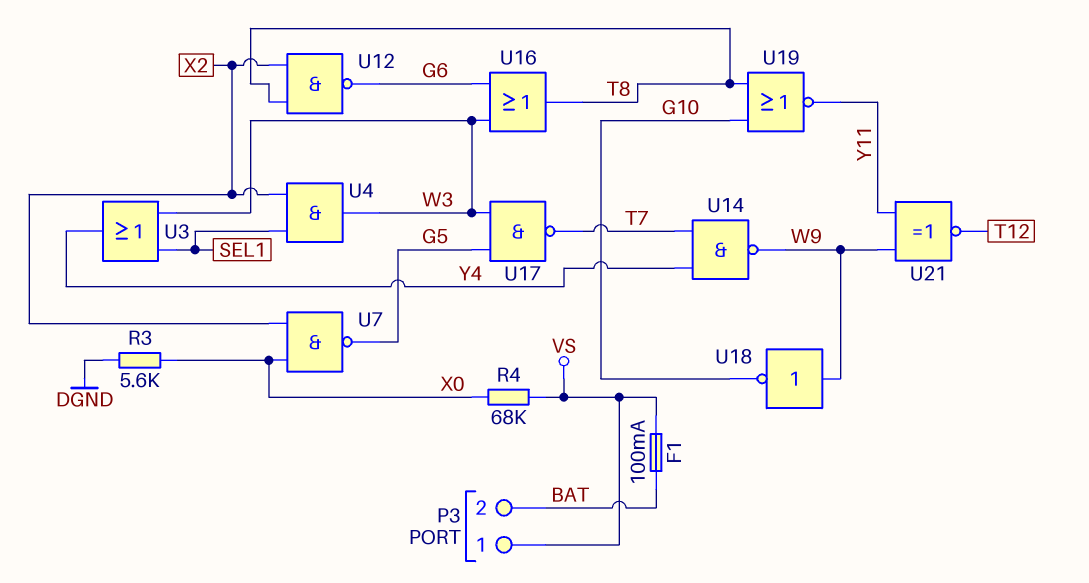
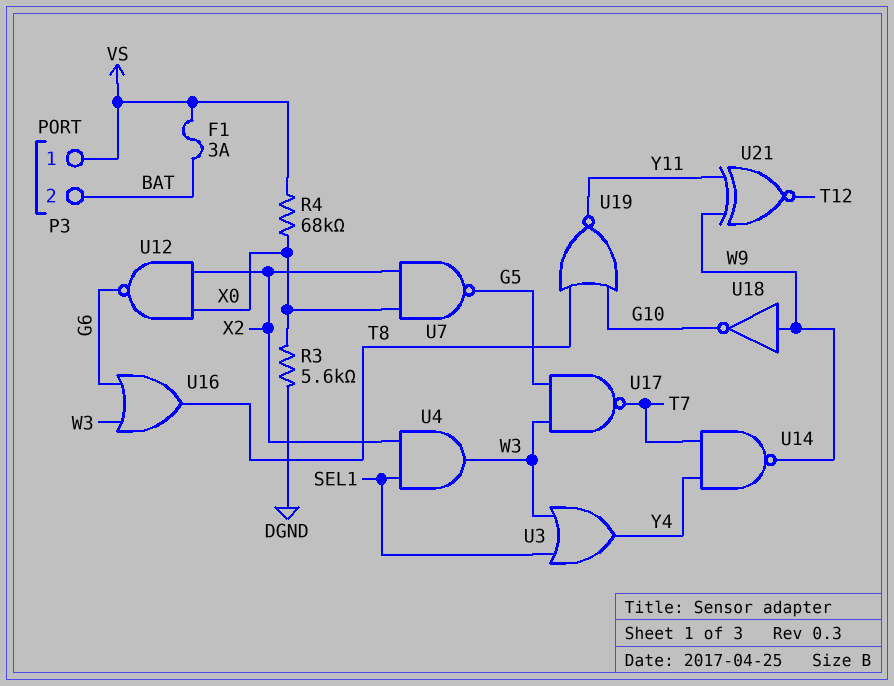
F1: 100mA (BAT, VS) -> 3A (BAT, VS)
U12: NAND (in T8, in X2, out G6) -> NAND (in X0, in X2, out G6)

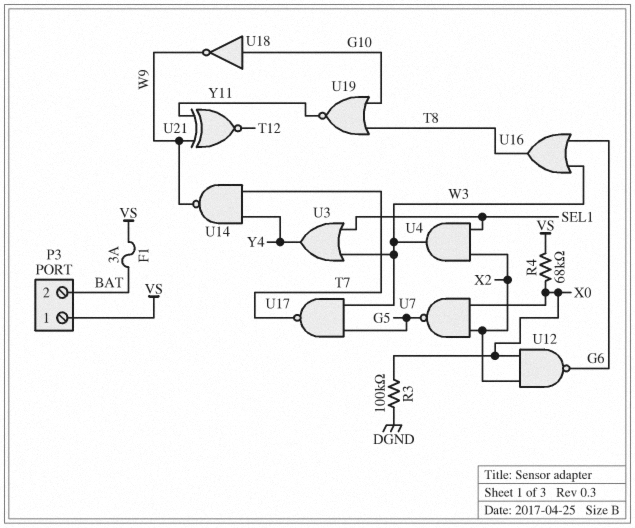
R3: 5.6k (DGND, X0) -> 100k (DGND, X0)
U18: NOT (in W9, out G10) -> NOT (in G10, out W9)

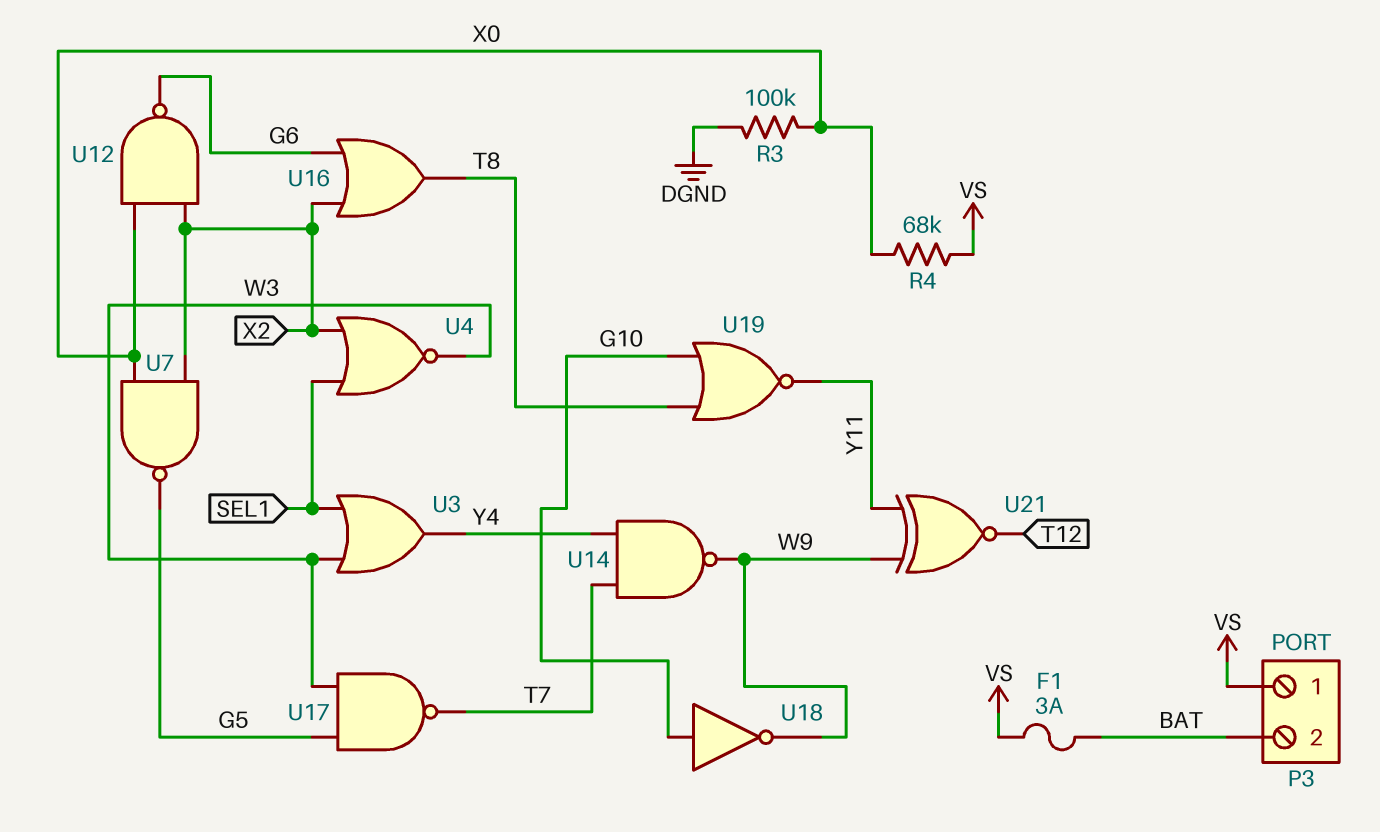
U4: AND (in SEL1, in X2, out W3) -> NOR (in SEL1, in X2, out W3)
U16: OR (in G6, in W3, out T8) -> OR (in G6, in X2, out T8)

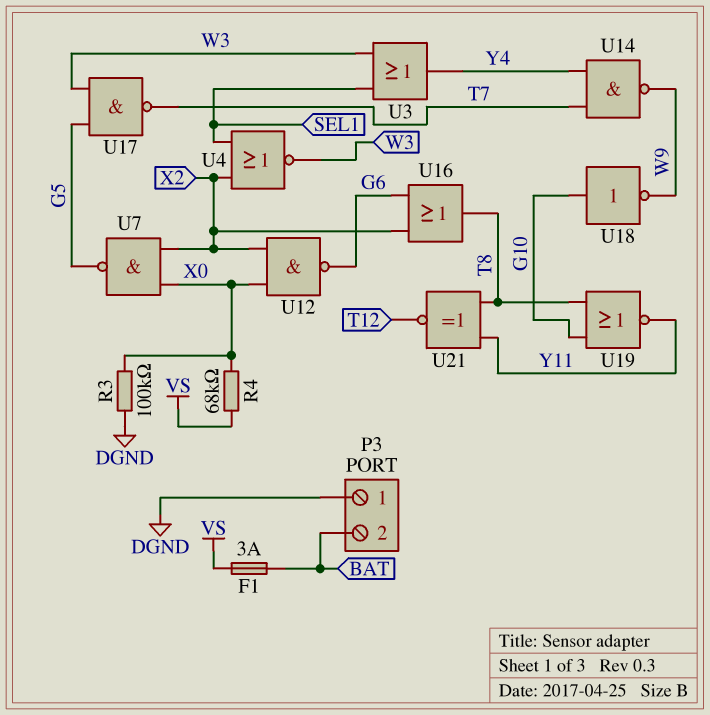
P3 pin 1: VS -> DGND
U21: XNOR (in W9, in Y11, out T12) -> XNOR (in T8, in Y11, out T12)

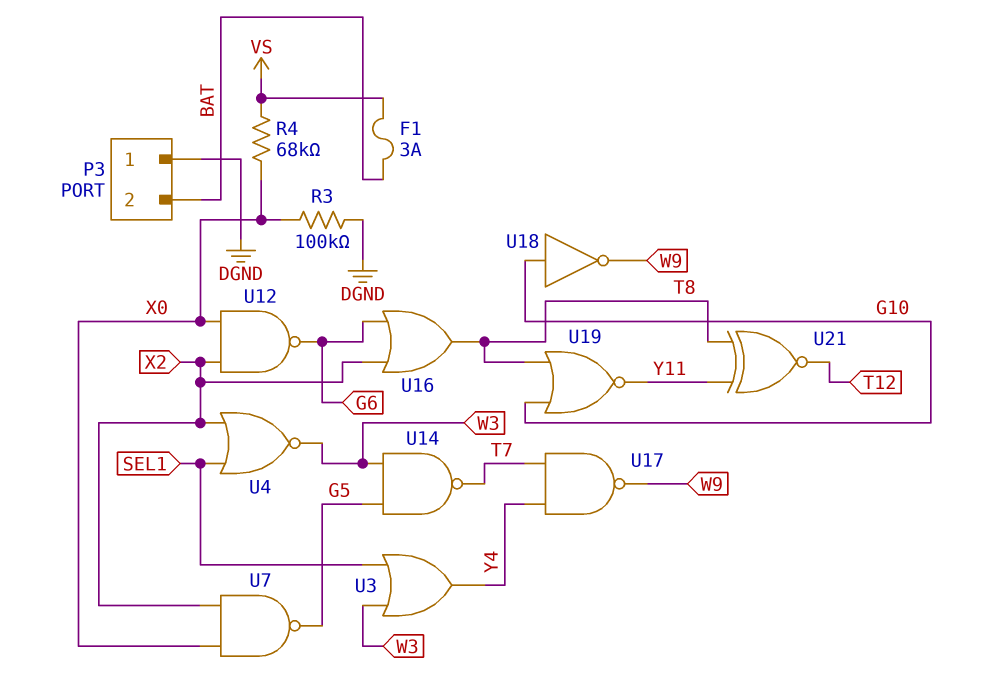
U14: NAND (in T7, in Y4, out W9) -> NAND (in G5, in W3, out T7)
U17: NAND (in G5, in W3, out T7) -> NAND (in T7, in Y4, out W9)

